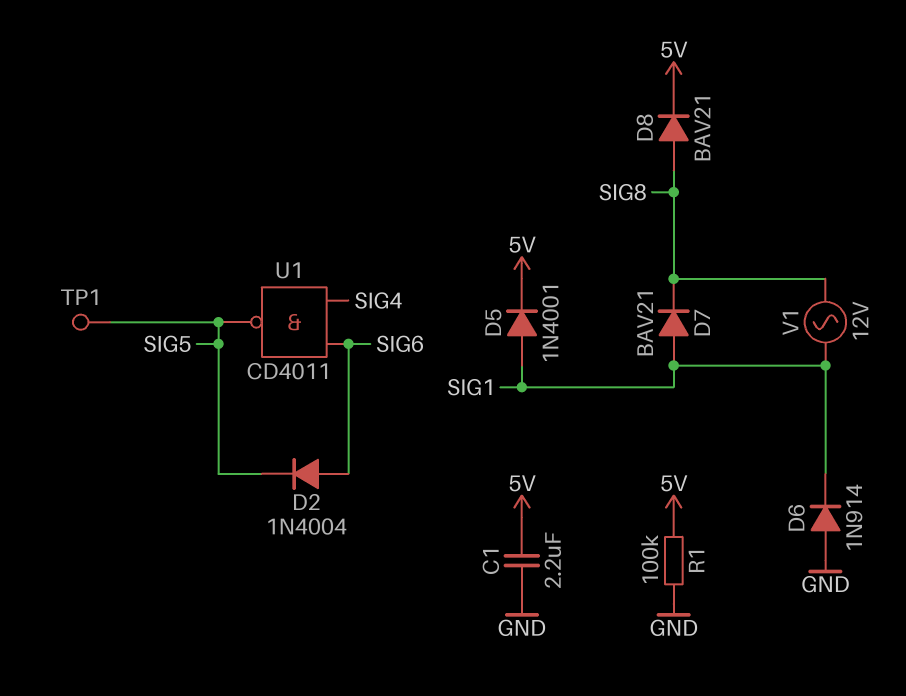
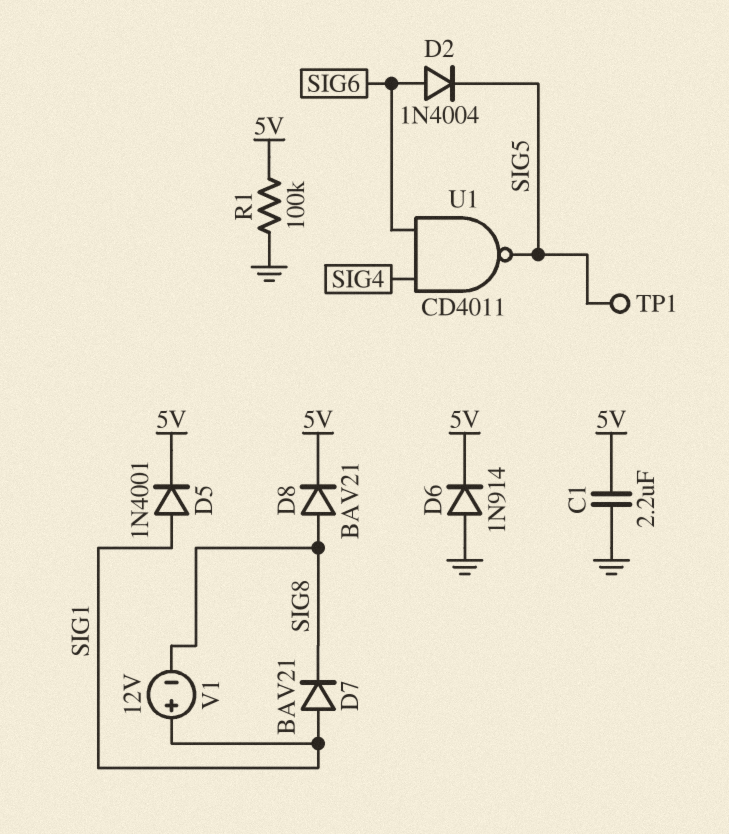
D6: diode 1N914 (A GND, K SIG1) -> diode 1N914 (A GND, K 5V)
V1: AC 12V (SIG1, SIG8) -> 12V (plus SIG1, minus SIG8)

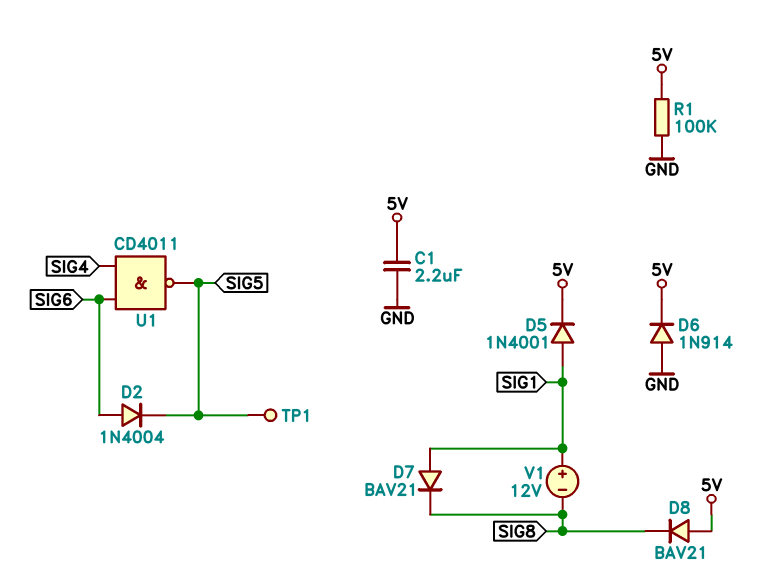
D8: diode BAV21 (A SIG8, K 5V) -> diode BAV21 (A 5V, K SIG8)

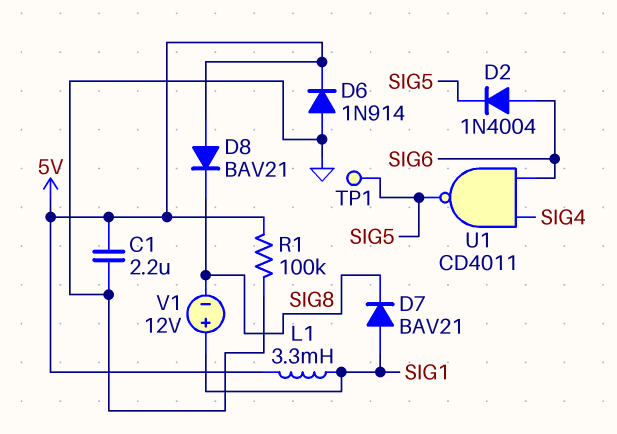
D5: diode 1N4001 (A SIG1, K 5V) -> none
L1: none -> 3.3mH (5V, SIG1)

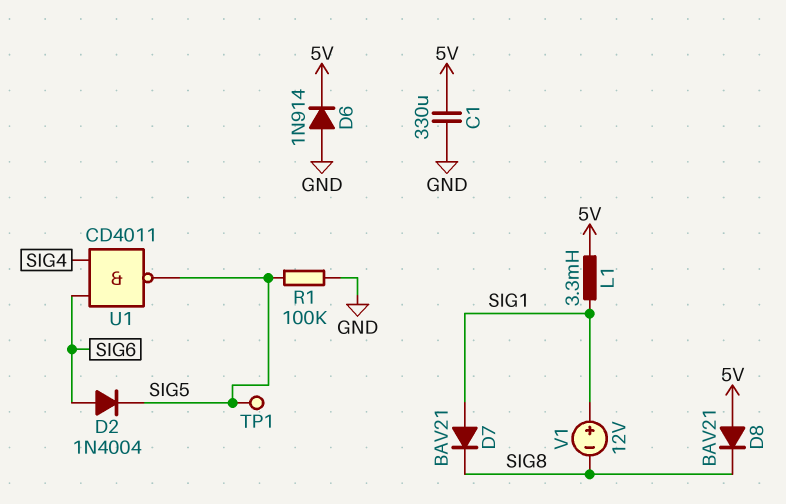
C1: 2.2uF (5V, GND) -> 330uF (5V, GND)
R1: 100k (5V, GND) -> 100k (GND, SIG5)

